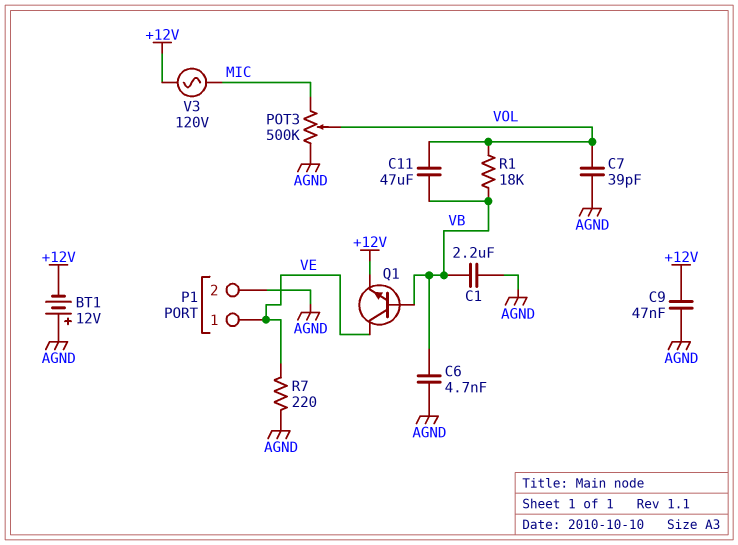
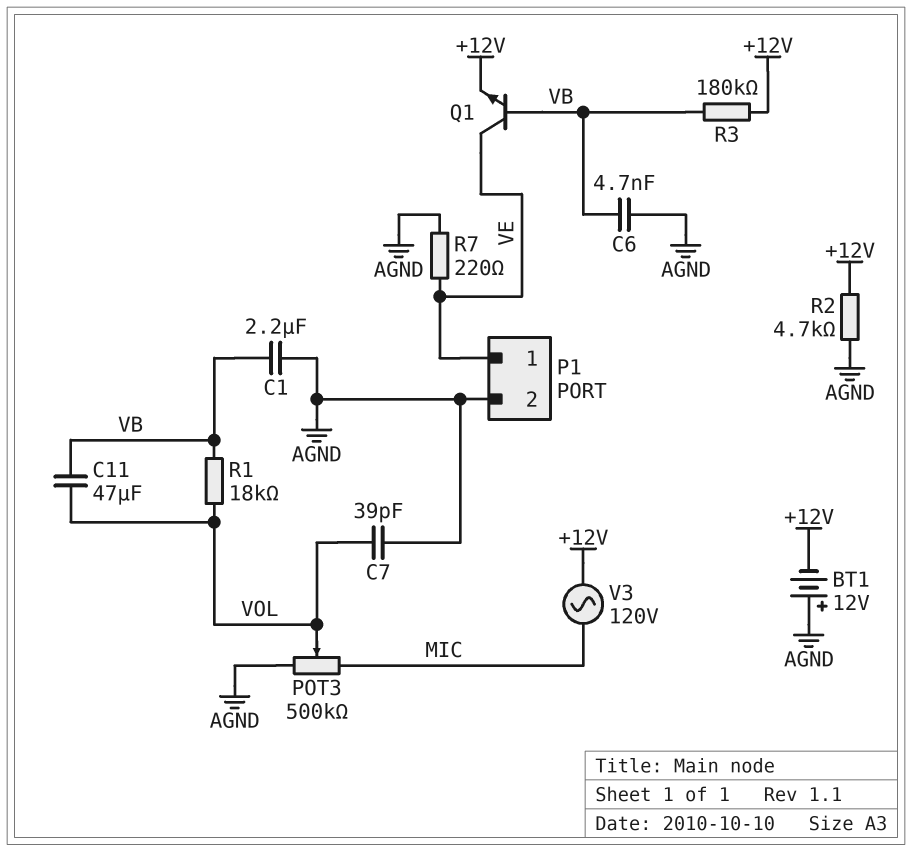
C9: 47nF (+12V, AGND) -> none
R2: none -> 4.7k (+12V, AGND)
R3: none -> 180k (+12V, VB)

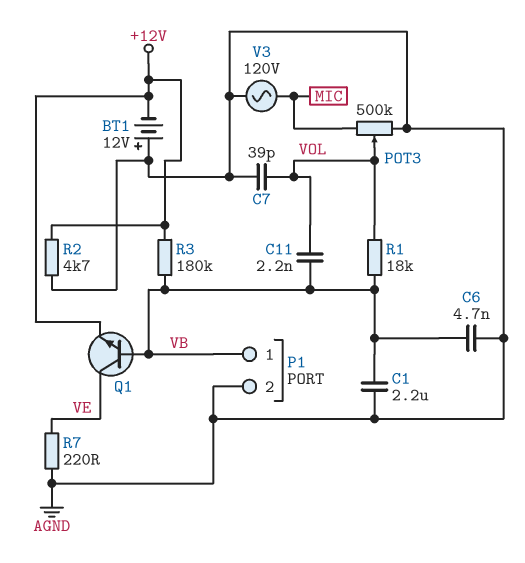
C11: 47uF (VB, VOL) -> 2.2nF (VB, VOL)
P1 pin 1: VE -> VB
V3: AC 120V (+12V, MIC) -> AC 120V (AGND, MIC)

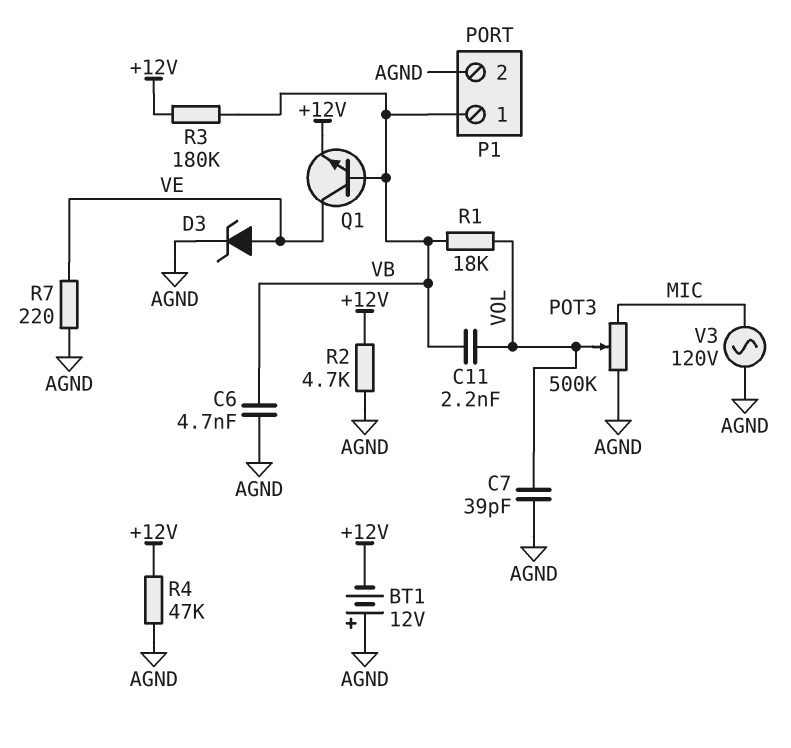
C1: 2.2uF (AGND, VB) -> none
D3: none -> zener (A VE, K AGND)
R4: none -> 47k (+12V, AGND)

